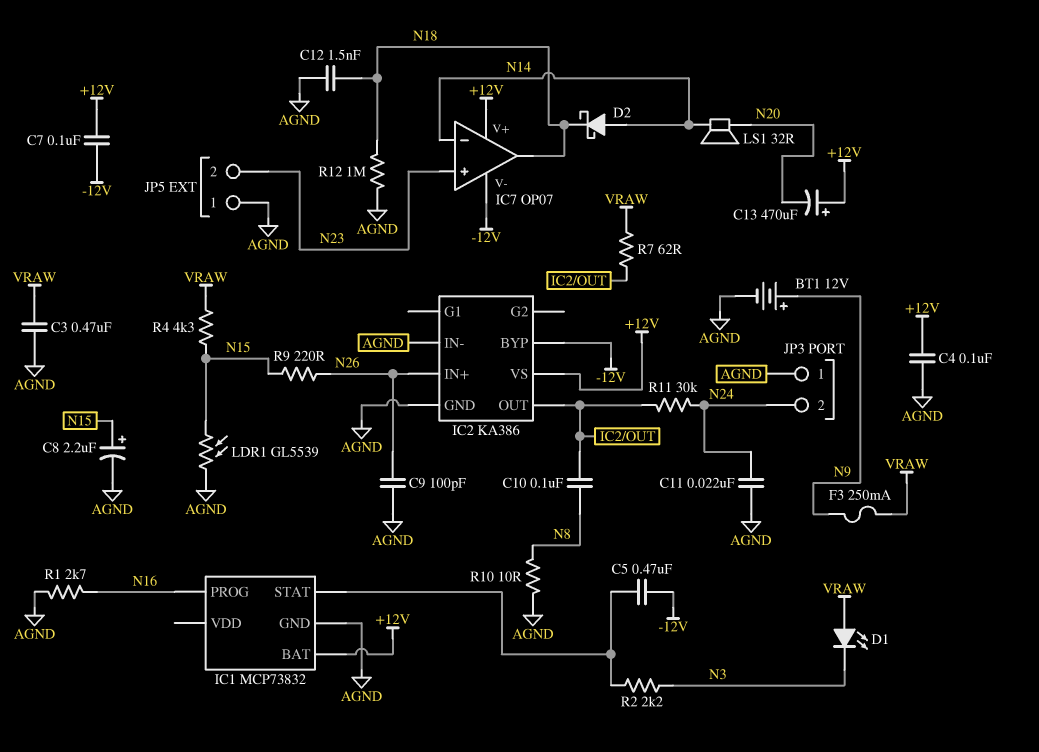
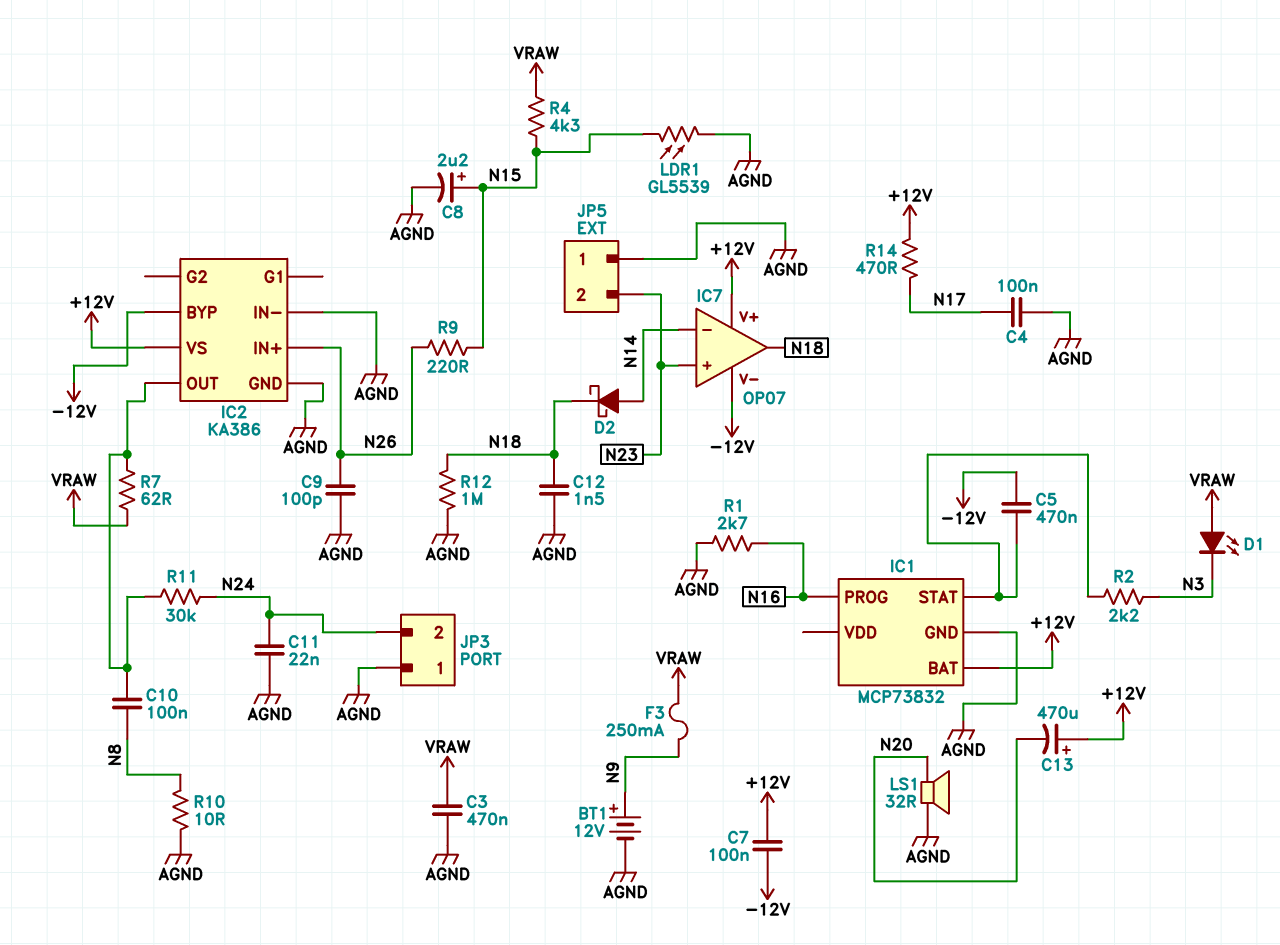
C4: 100nF (+12V, AGND) -> 100nF (AGND, N17)
LS1: speaker 32R (N14, N20) -> speaker 32R (AGND, N20)
R14: none -> 470 (+12V, N17)

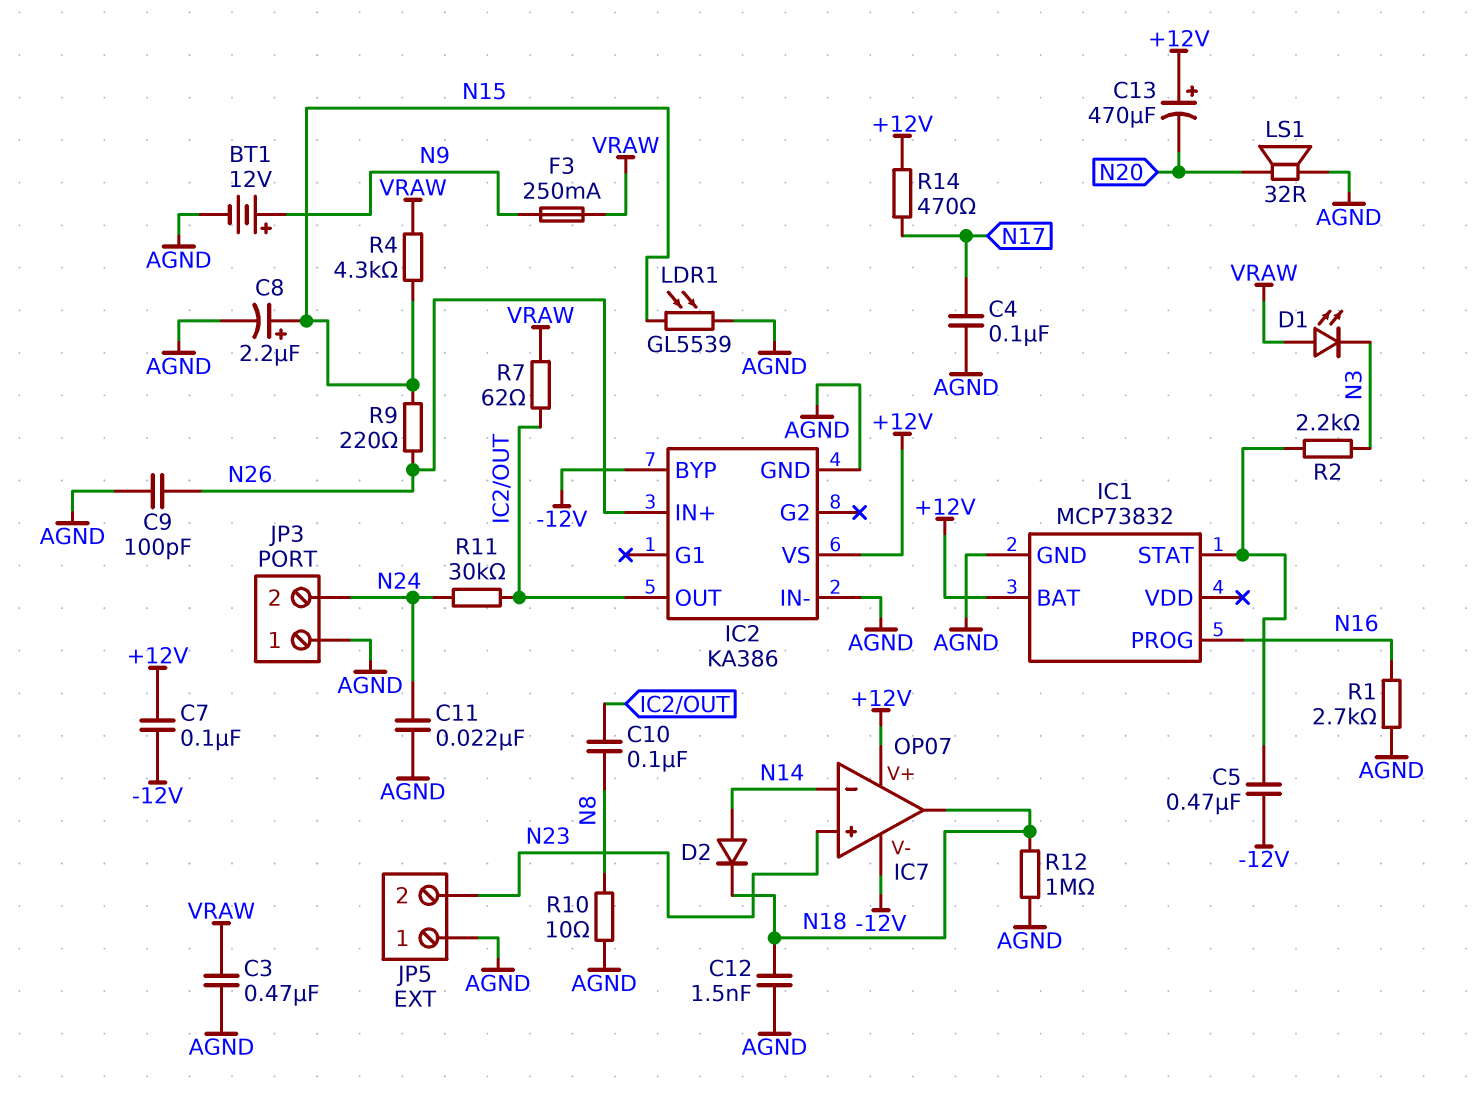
D2: schottky (A N14, K N18) -> diode (A N14, K N18)

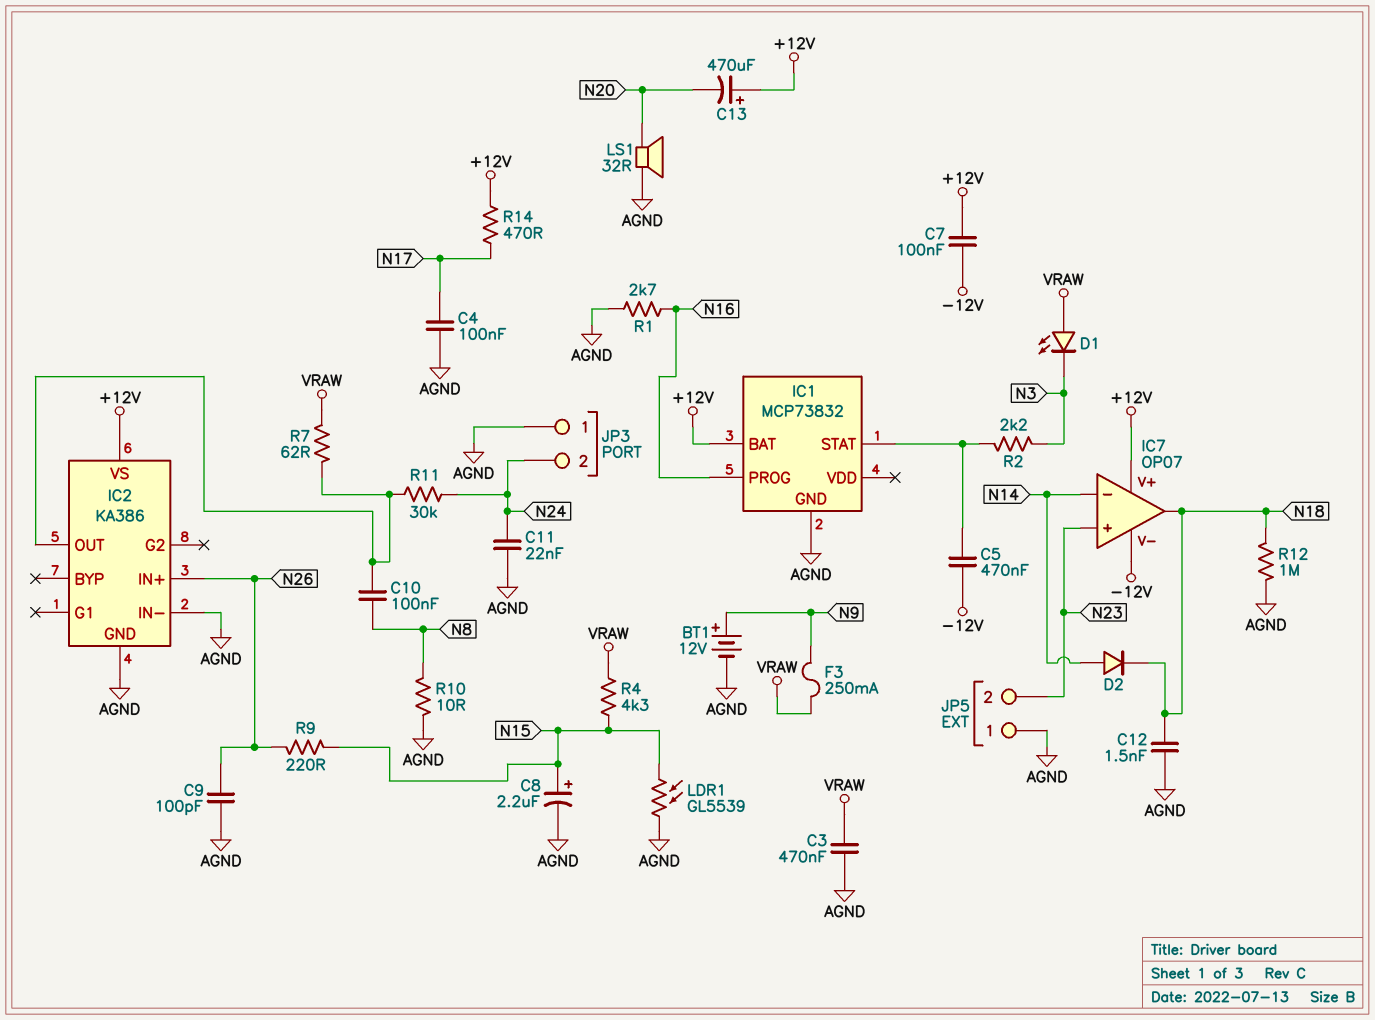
IC2 pin BYP: -12V -> none

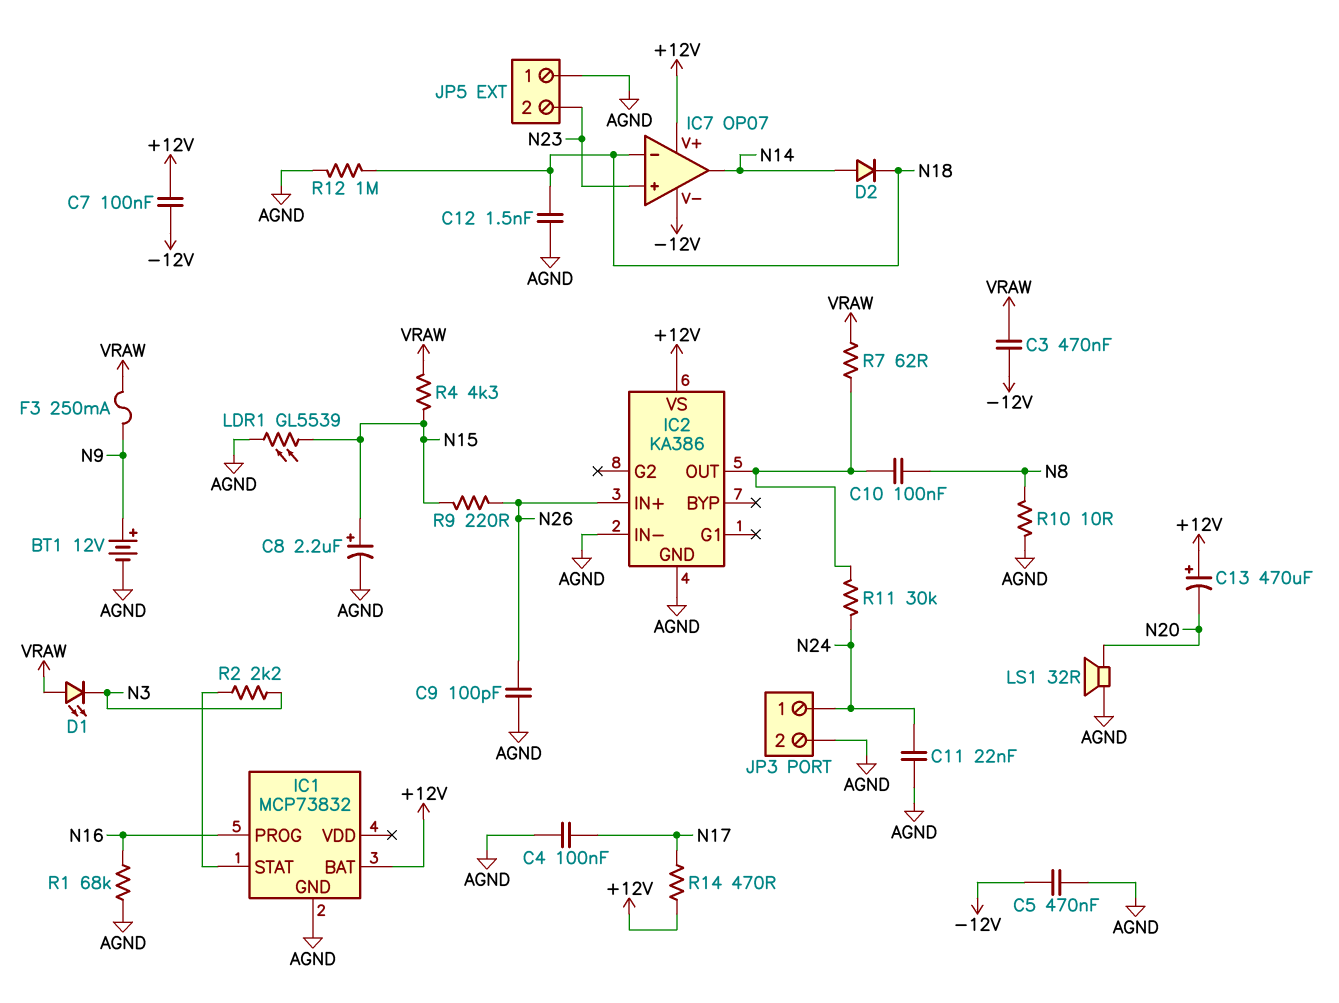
C3: 470nF (AGND, VRAW) -> 470nF (-12V, VRAW)
C5: 470nF (-12V, IC1/STAT) -> 470nF (-12V, AGND)
IC7 pin in-: N14 -> N18
IC7 pin out: N18 -> N14
JP3 pin 1: AGND -> N24
JP3 pin 2: N24 -> AGND
R1: 2.7k (AGND, N16) -> 68k (AGND, N16)

